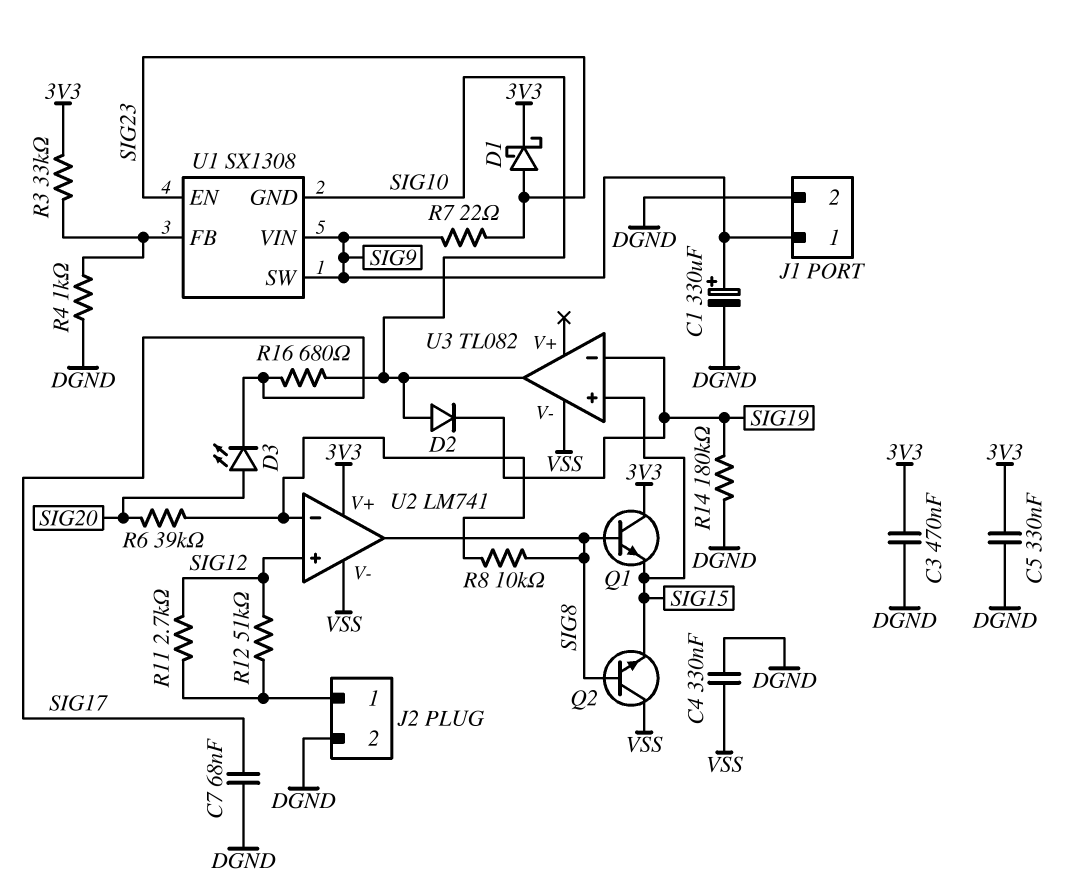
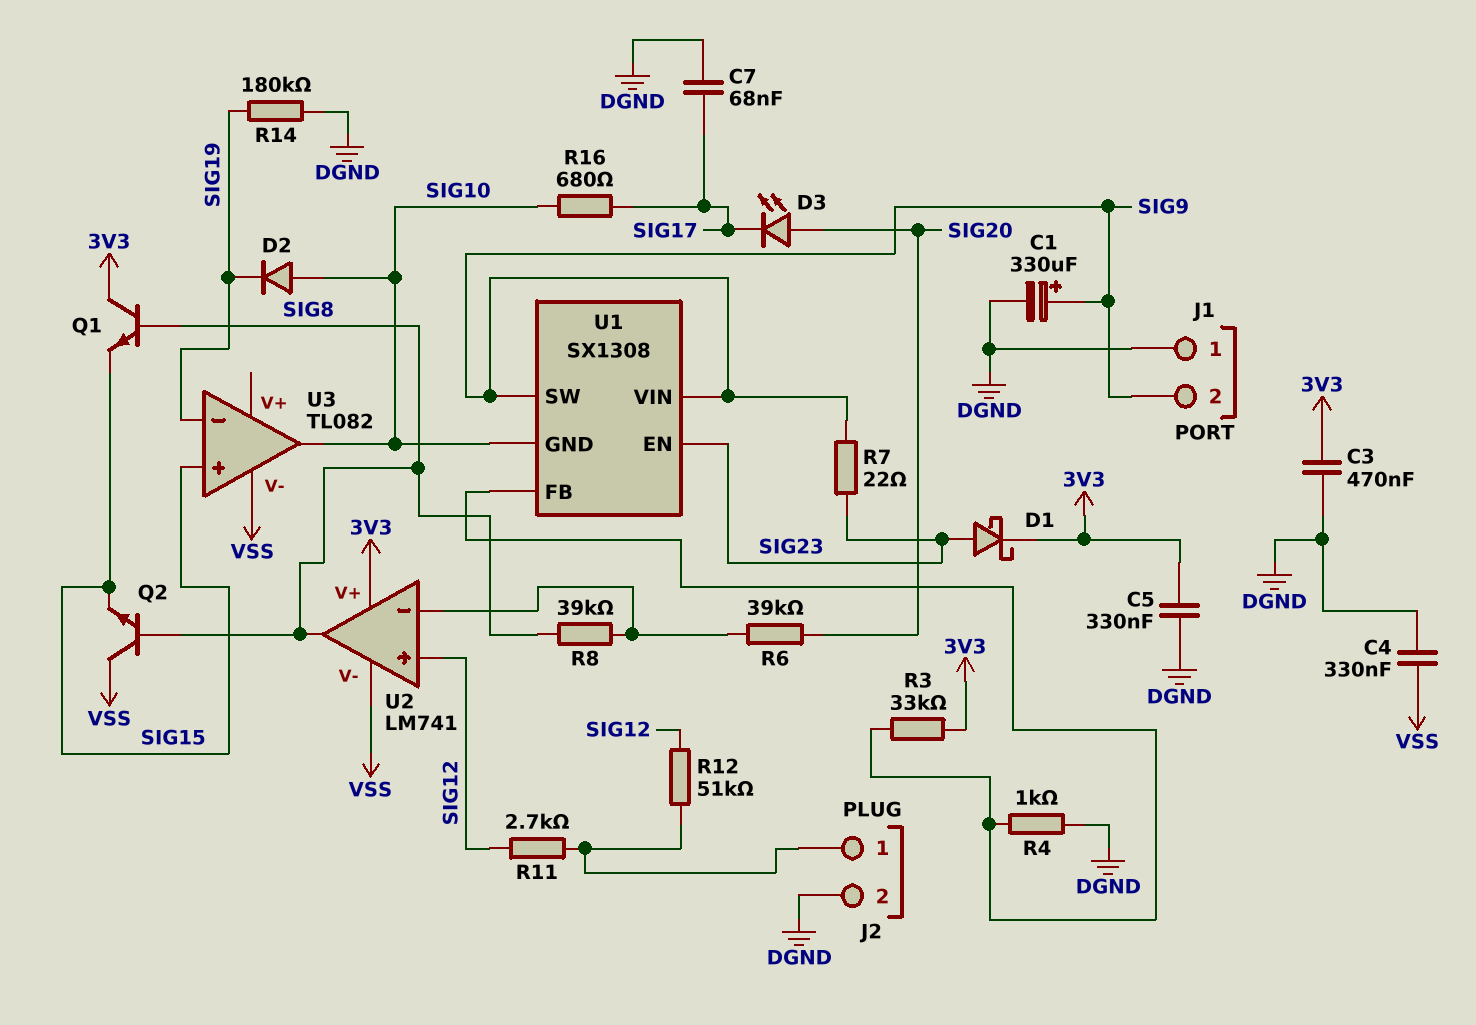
J1 pin 1: SIG9 -> DGND
J1 pin 2: DGND -> SIG9
R8: 10k (SIG8, U2/in-) -> 39k (SIG8, U2/in-)

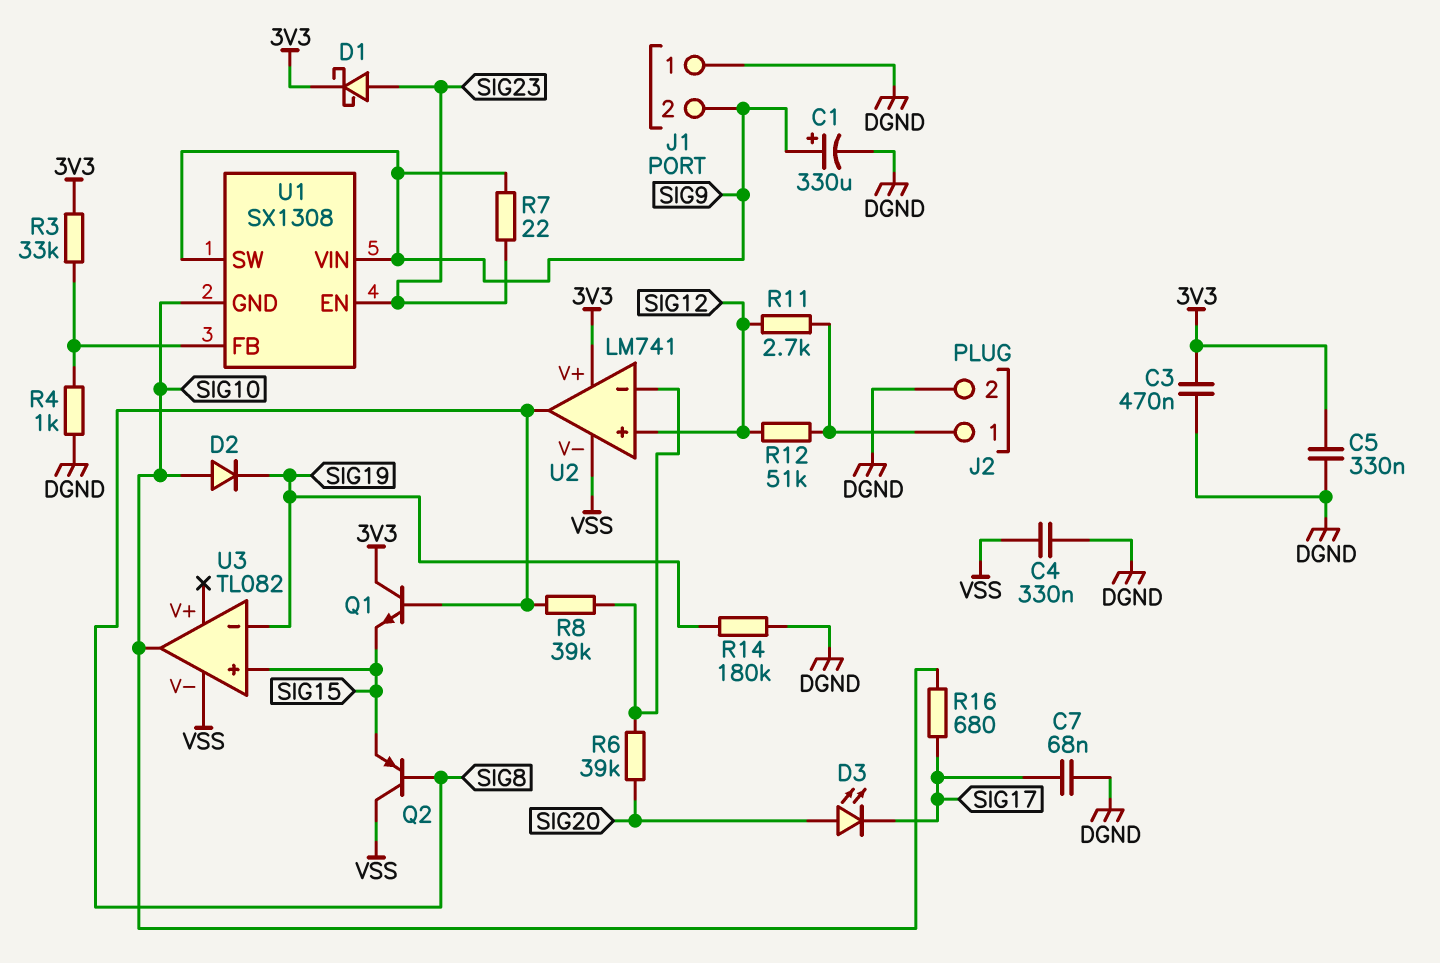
Q2: NPN (B SIG8, C VSS, E SIG15) -> PNP (B SIG8, C VSS, E SIG15)

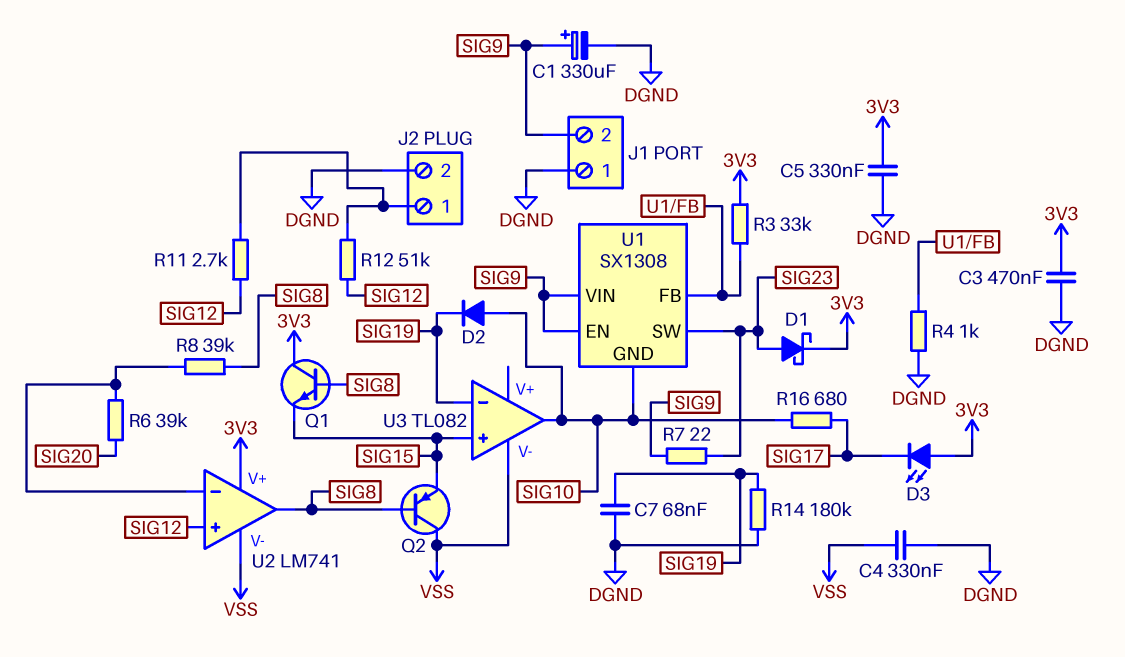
C7: 68nF (DGND, SIG17) -> 68nF (DGND, SIG19)
D3: LED (A SIG20, K SIG17) -> LED (A 3V3, K SIG17)
U1 pin EN: SIG23 -> SIG9
U1 pin SW: SIG9 -> SIG23

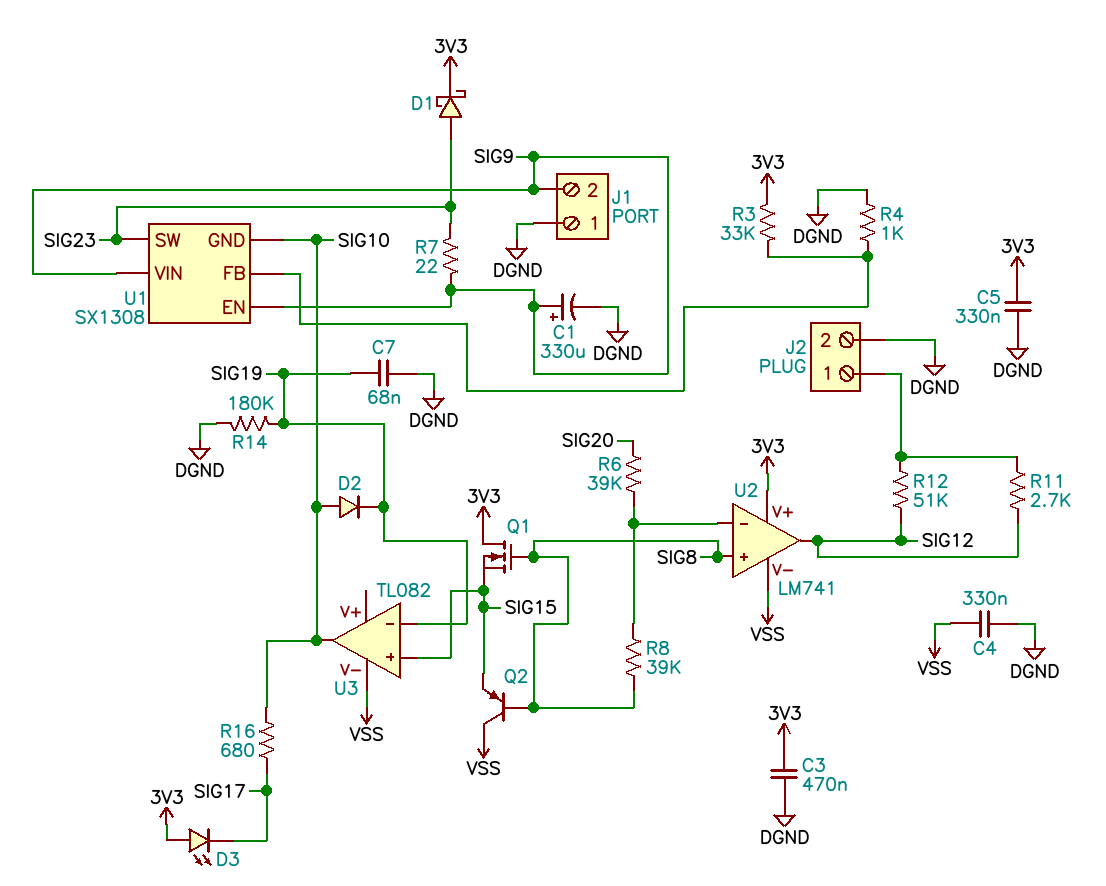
Q1: NPN (B SIG8, C 3V3, E SIG15) -> NMOS (G SIG8, D 3V3, S SIG15)
U2 pin in+: SIG12 -> SIG8
U2 pin out: SIG8 -> SIG12

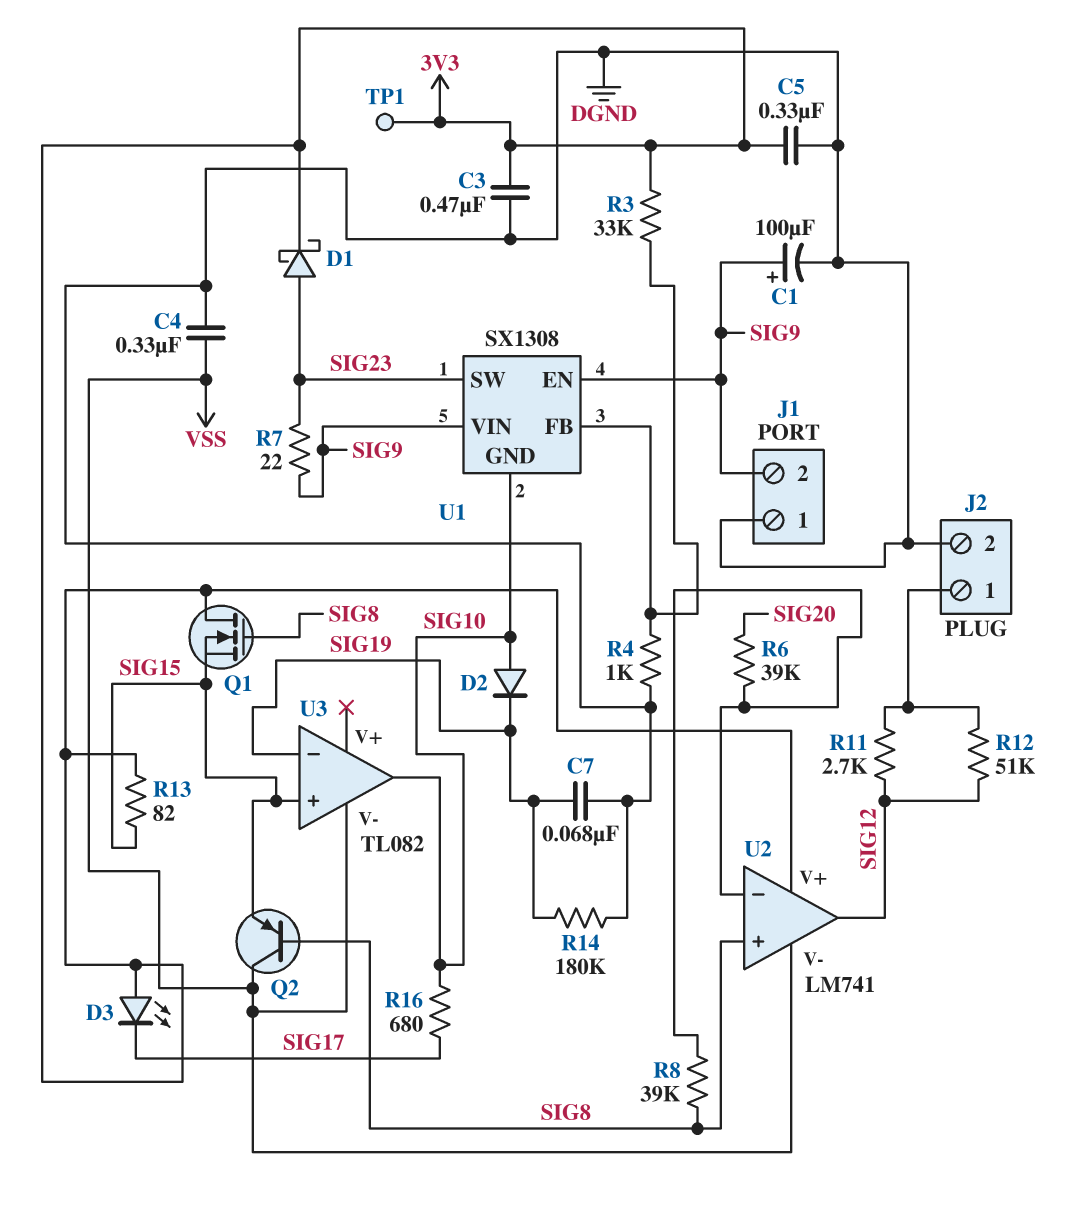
C1: 330uF (plus SIG9, minus DGND) -> 100uF (plus SIG9, minus DGND)
R13: none -> 82 (3V3, SIG15)
TP1: none -> test point (3V3)

